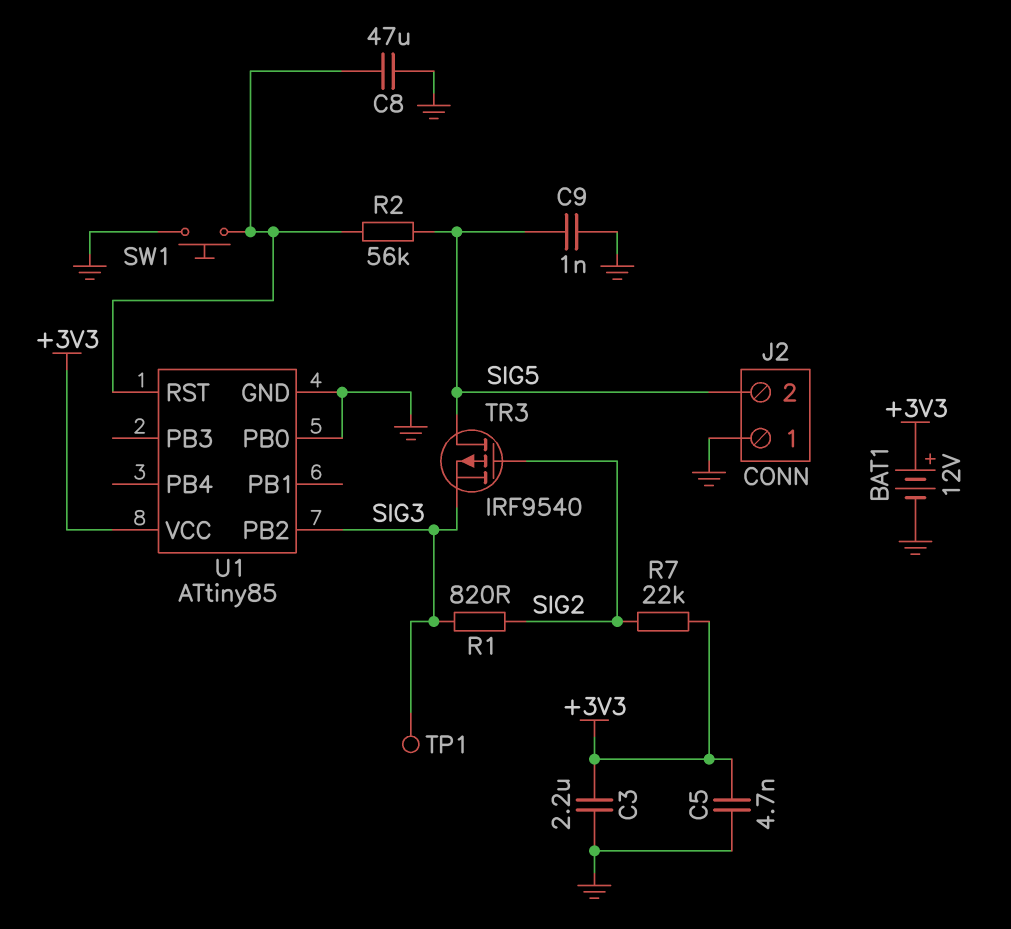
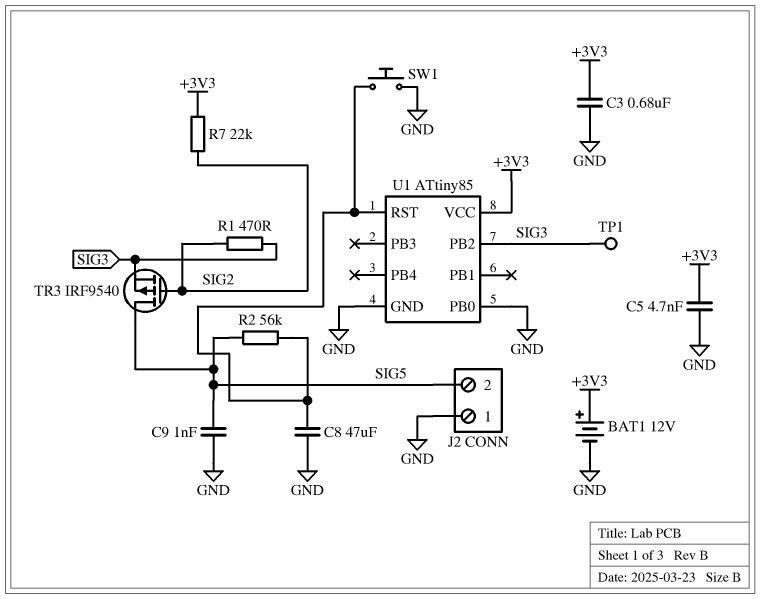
C3: 2.2uF (+3V3, GND) -> 680nF (+3V3, GND)
R1: 820 (SIG2, SIG3) -> 470 (SIG2, SIG3)

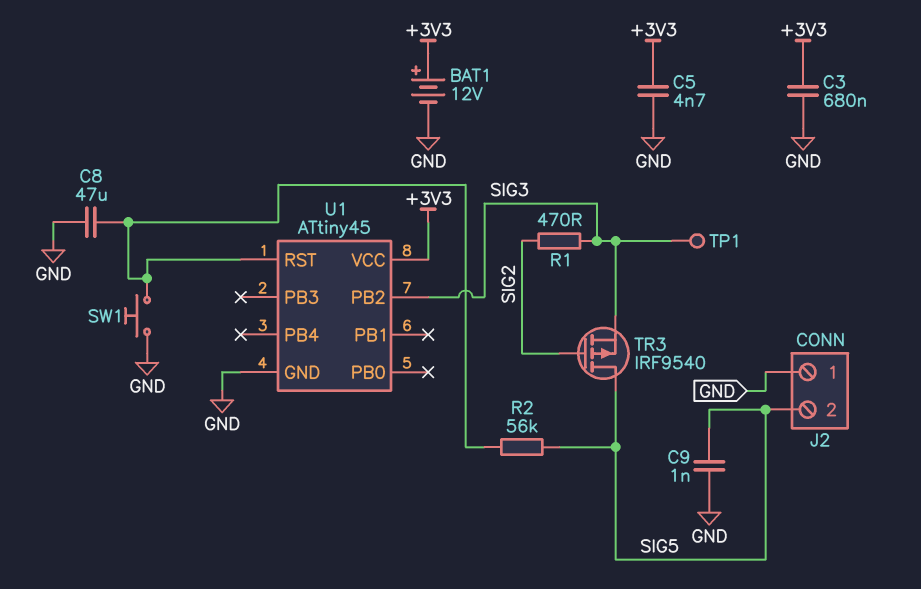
R7: 22k (+3V3, SIG2) -> none
U1: ATtiny85 -> ATtiny45
U1 pin PB0: GND -> none

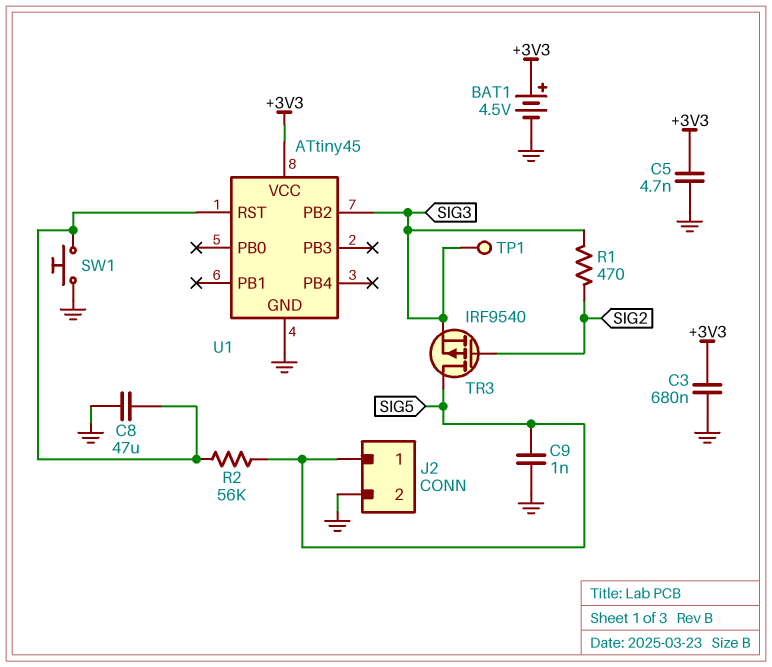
BAT1: 12V (plus +3V3, minus GND) -> 4.5V (plus +3V3, minus GND)
J2 pin 1: GND -> SIG5
J2 pin 2: SIG5 -> GND

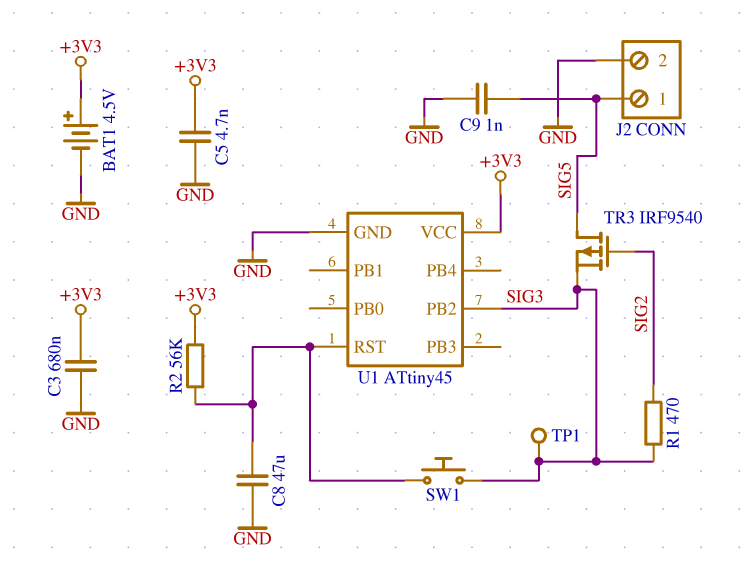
R2: 56k (SIG5, U1/RST) -> 56k (+3V3, U1/RST)
SW1: button (GND, U1/RST) -> button (SIG3, U1/RST)

